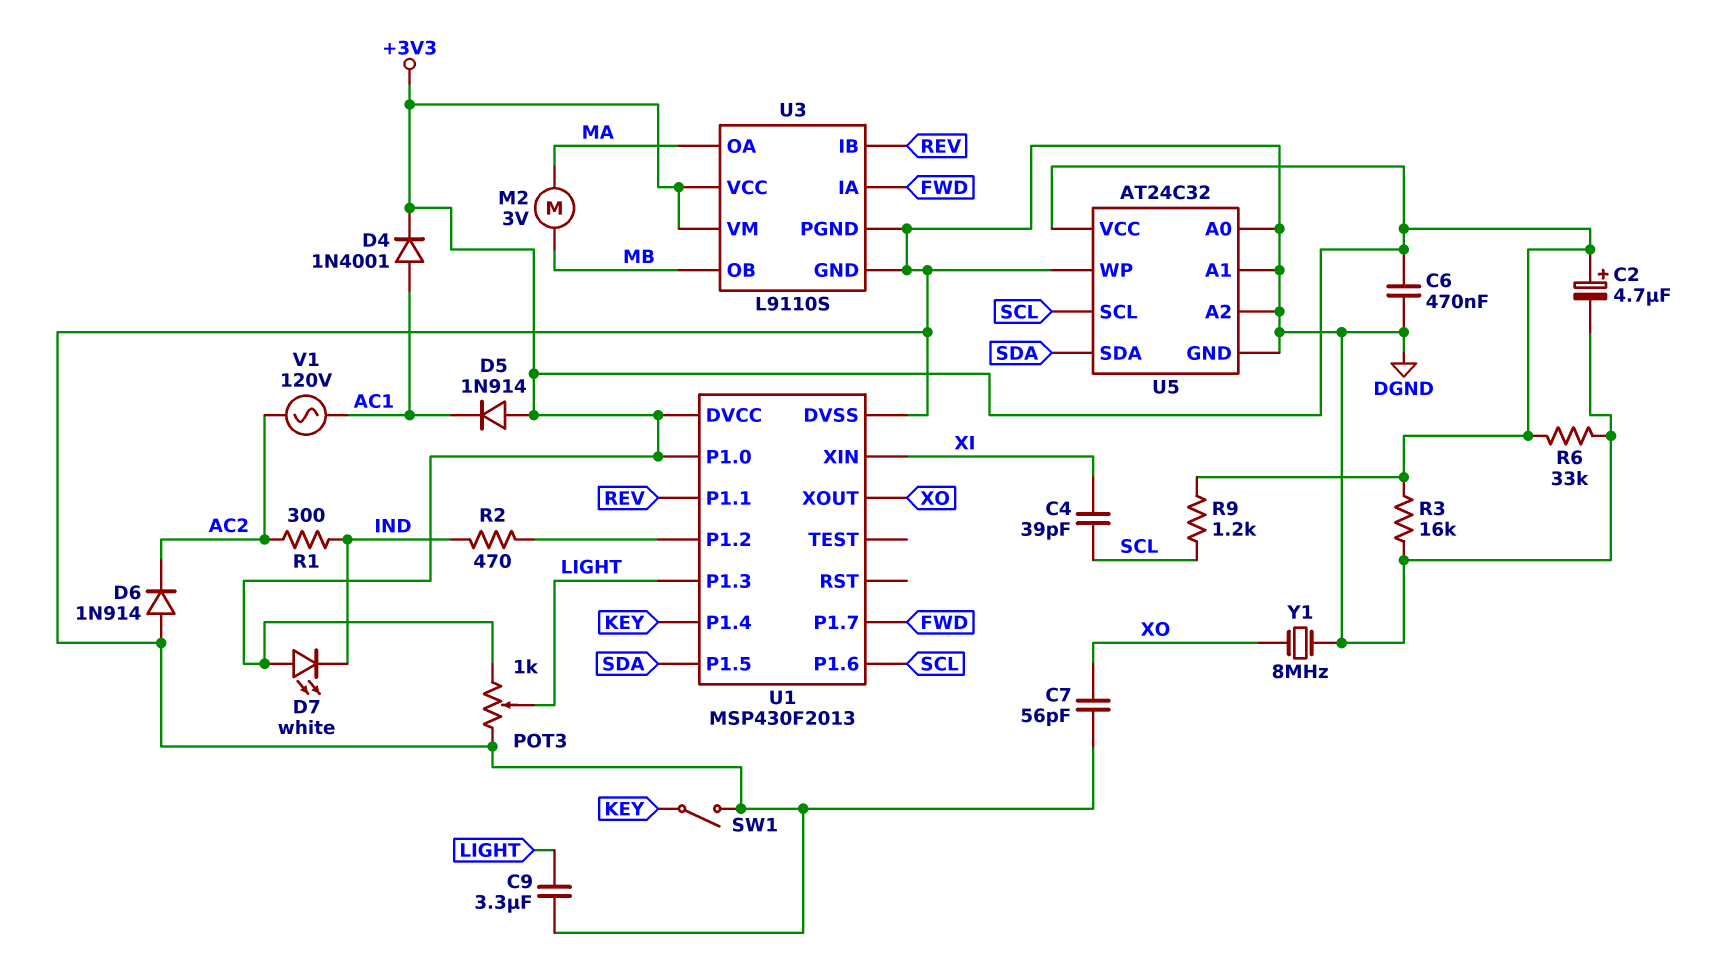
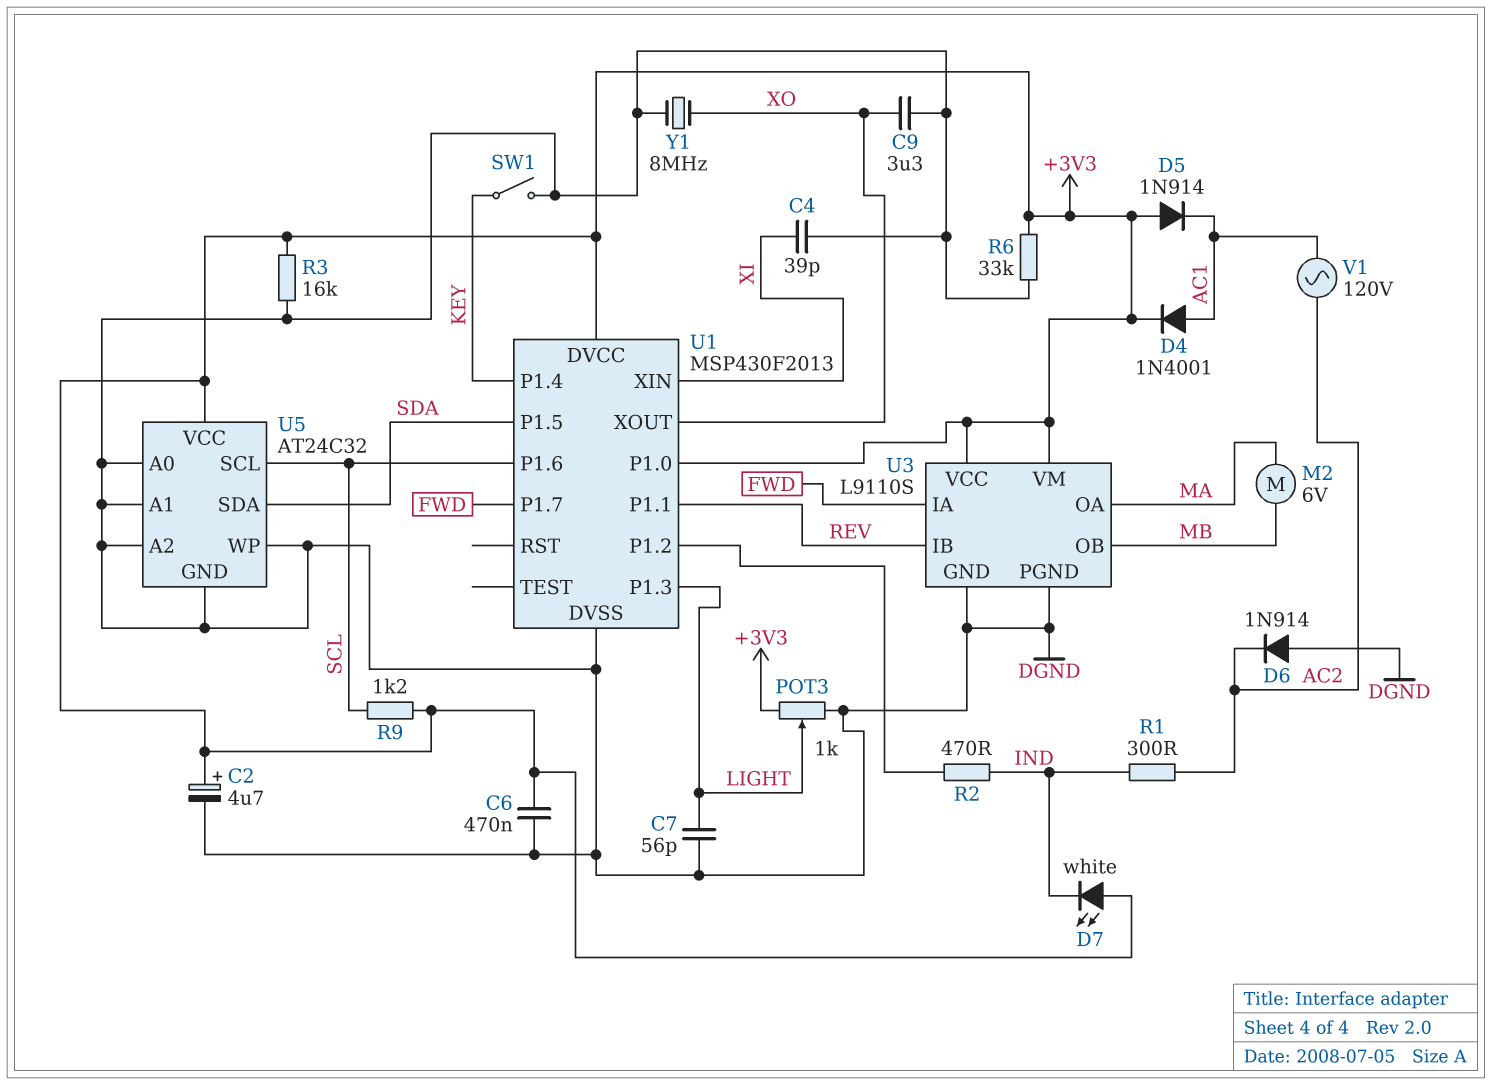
C4: 39pF (SCL, XI) -> 39pF (DGND, XI)
C7: 56pF (DGND, XO) -> 56pF (DGND, LIGHT)
C9: 3.3uF (DGND, LIGHT) -> 3.3uF (DGND, XO)
M2: motor 3V (MA, MB) -> motor 6V (MA, MB)

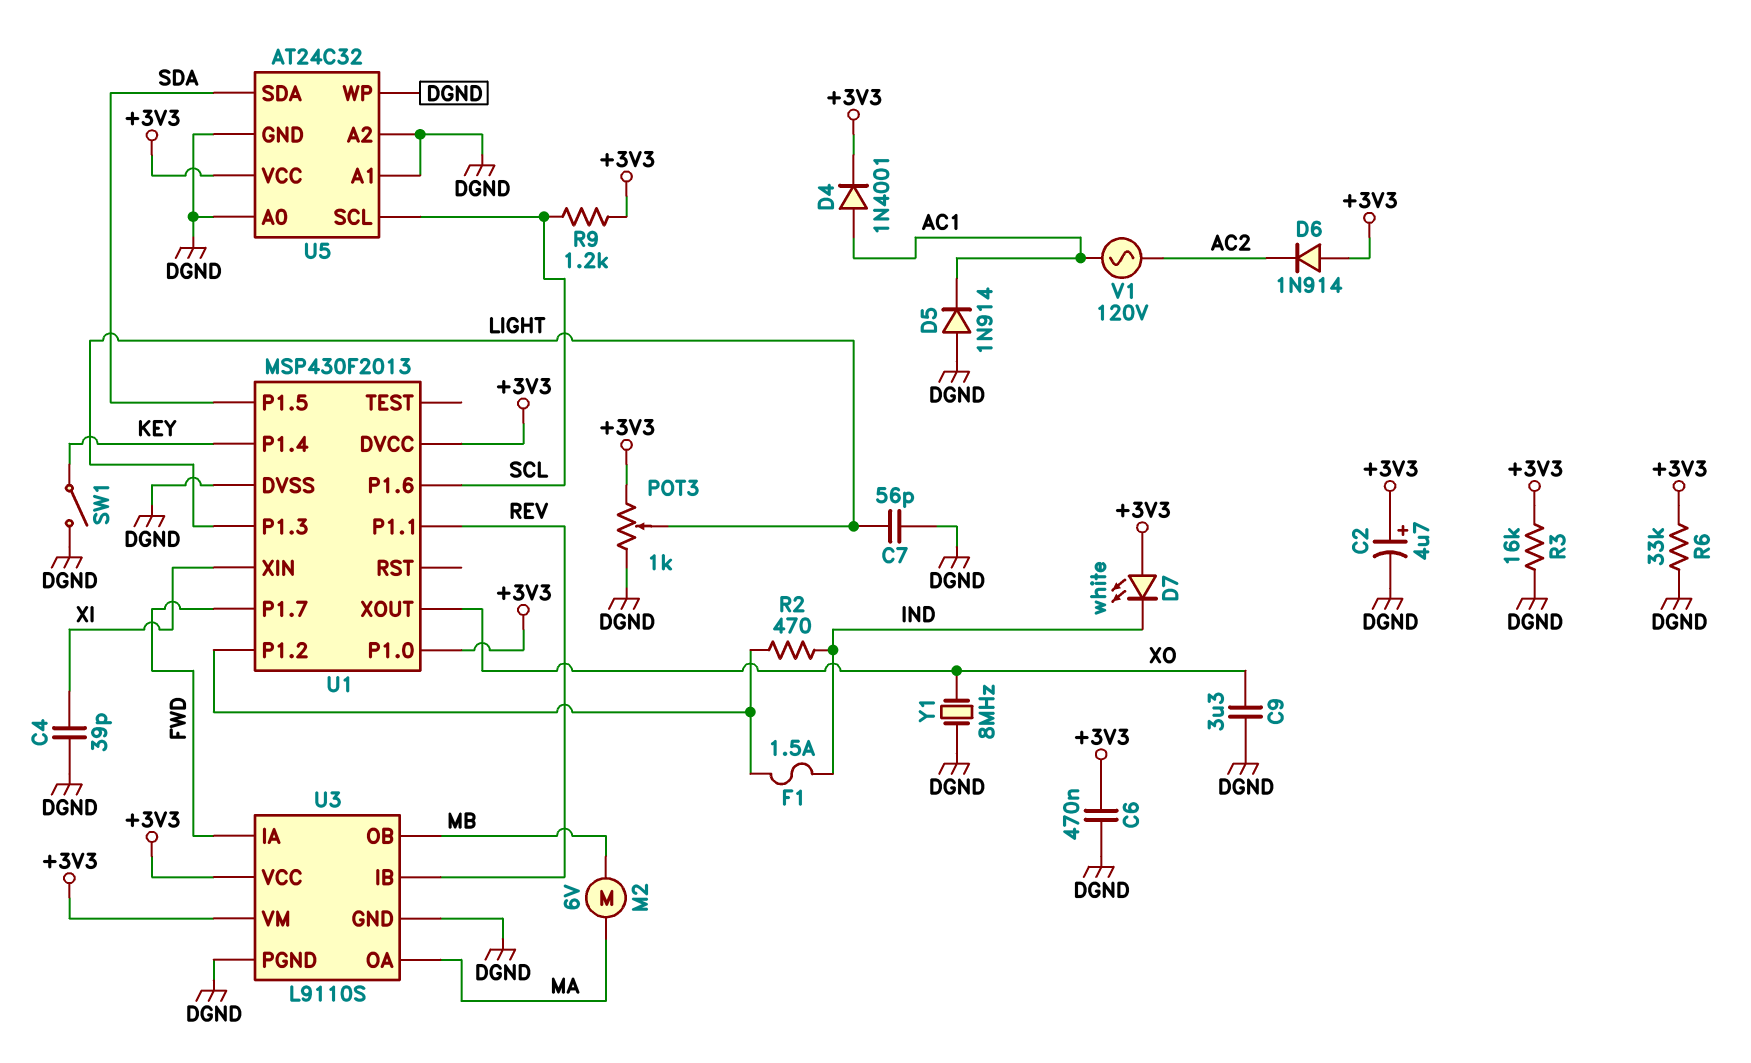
D5: diode 1N914 (A +3V3, K AC1) -> diode 1N914 (A DGND, K AC1)
D6: diode 1N914 (A DGND, K AC2) -> diode 1N914 (A +3V3, K AC2)
F1: none -> 1.5A (IND, U1/P1.2)
R1: 300 (AC2, IND) -> none

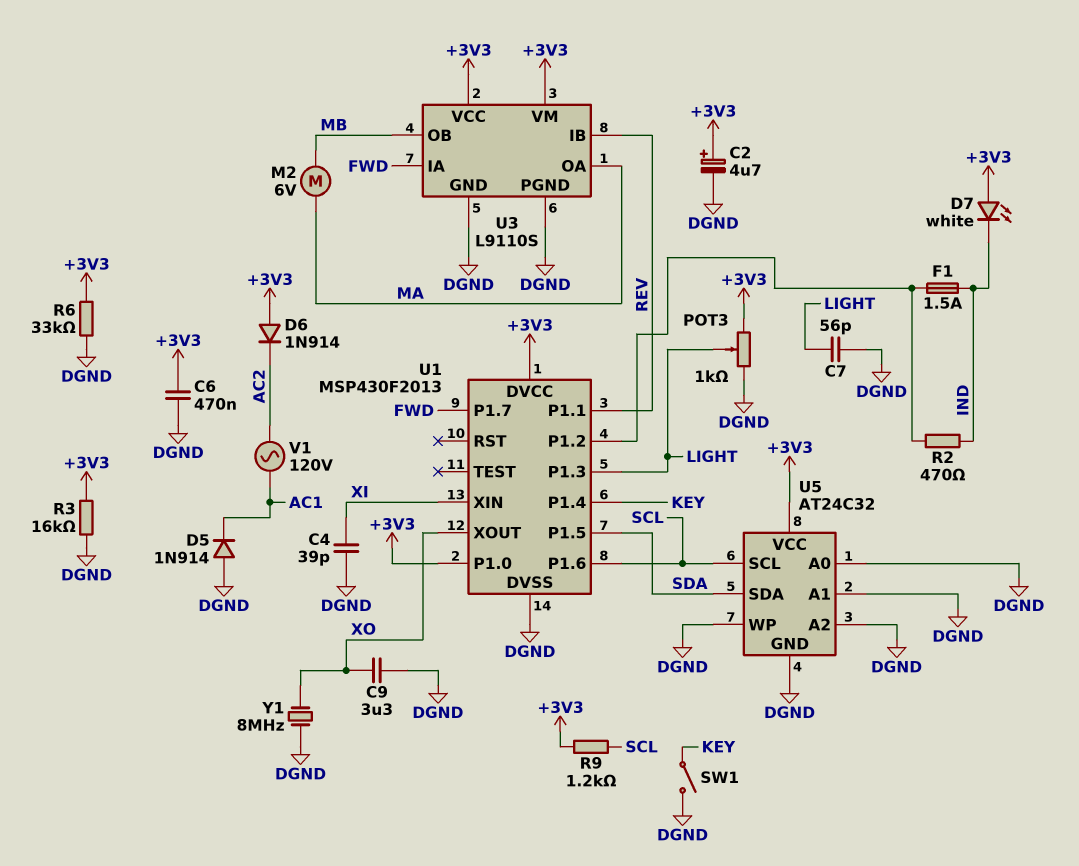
D4: diode 1N4001 (A AC1, K +3V3) -> none

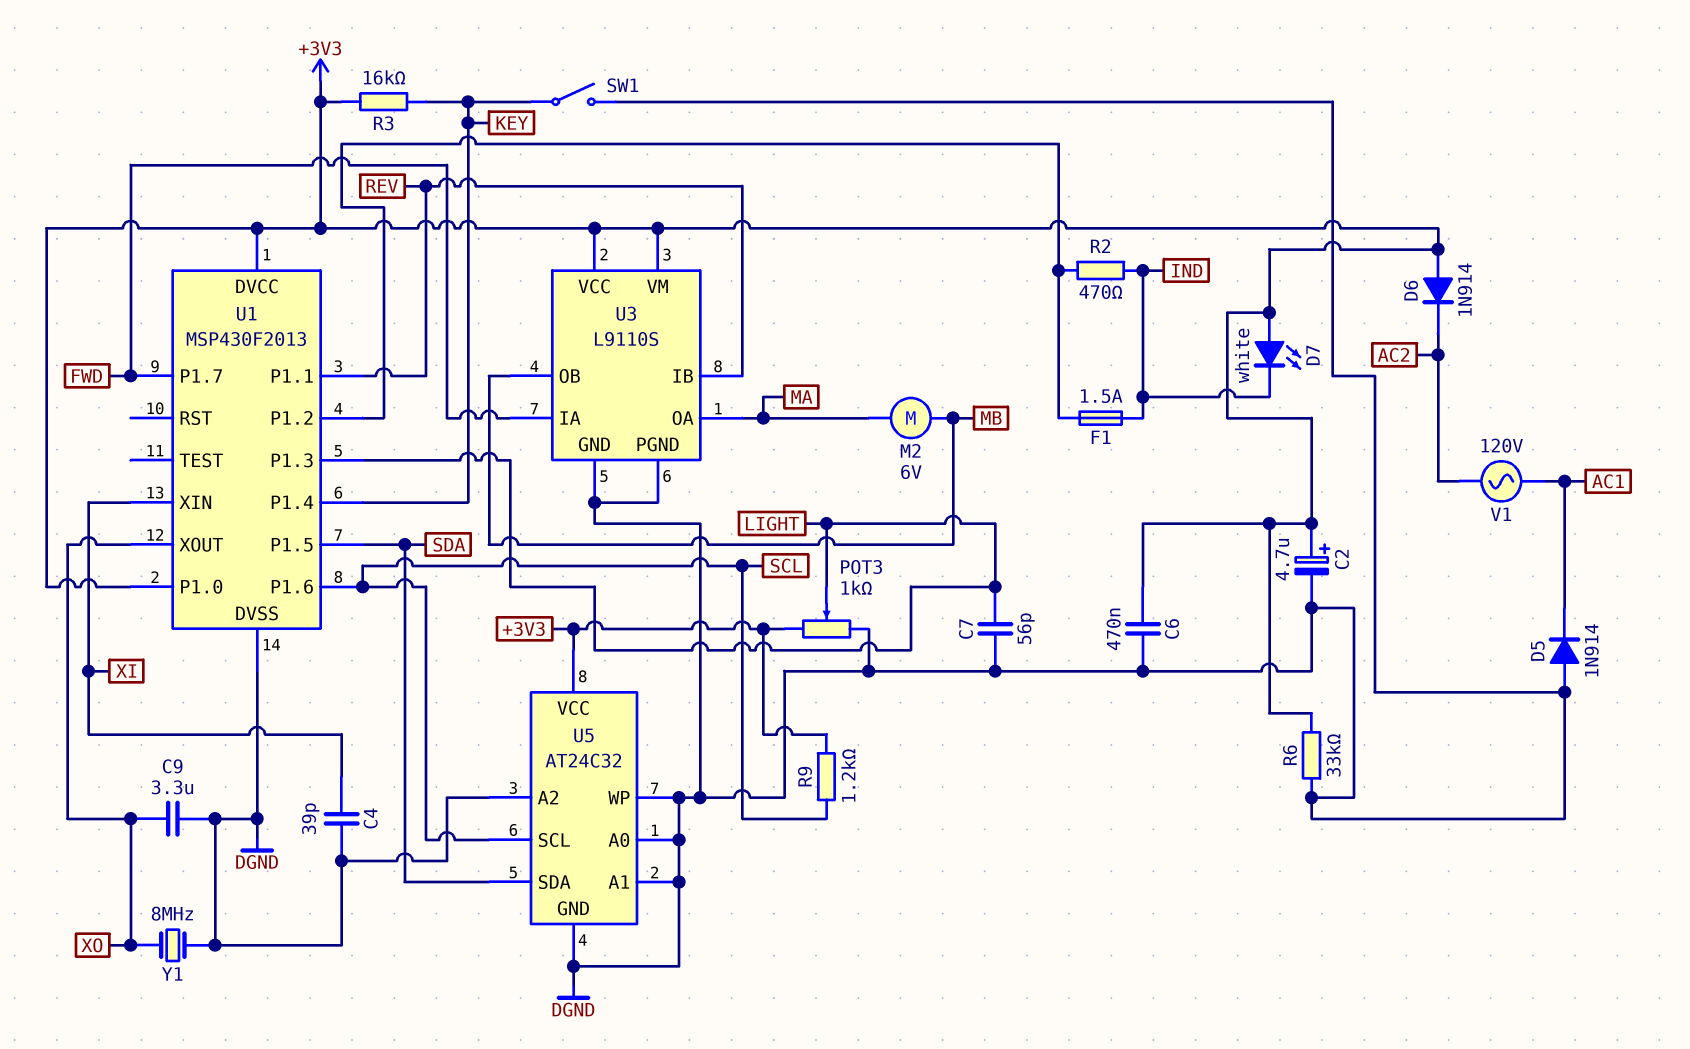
R3: 16k (+3V3, DGND) -> 16k (+3V3, KEY)

